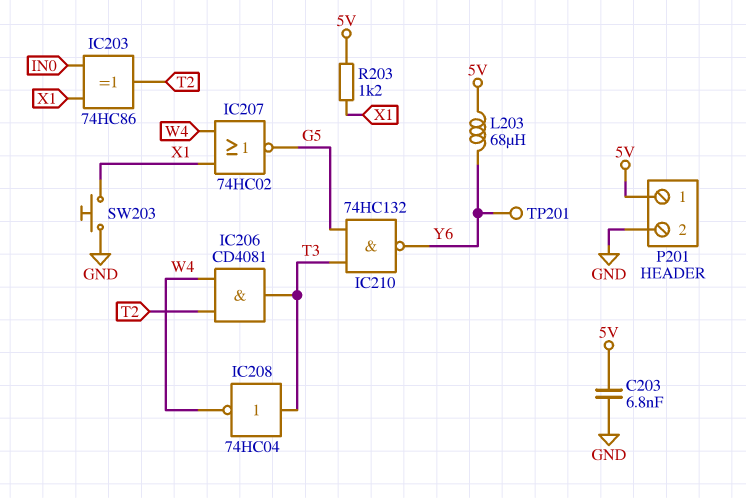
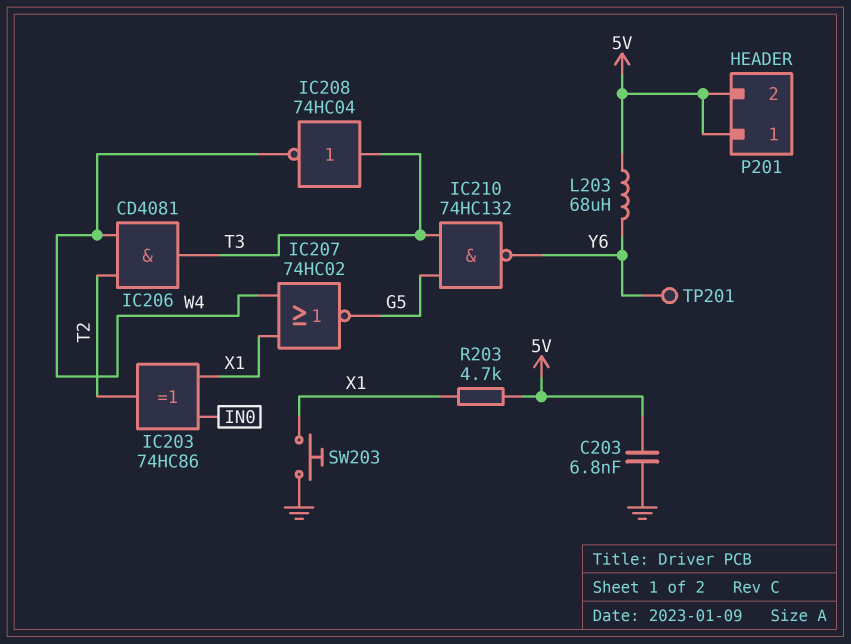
P201 pin 2: GND -> 5V
R203: 1.2k (5V, X1) -> 4.7k (5V, X1)

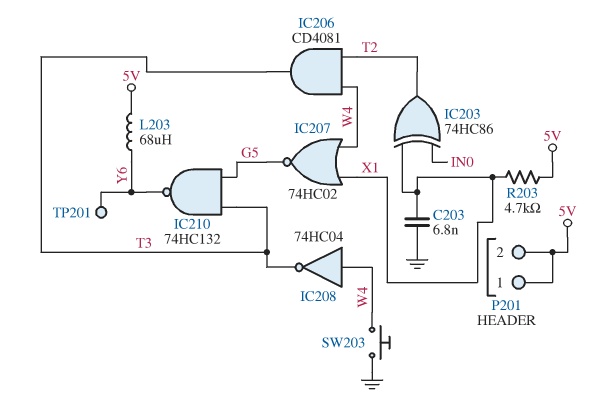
C203: 6.8nF (5V, GND) -> 6.8nF (GND, X1)
IC208: NOT 74HC04 (in T3, out W4) -> NOT 74HC04 (in W4, out T3)
SW203: button (GND, X1) -> button (GND, W4)

